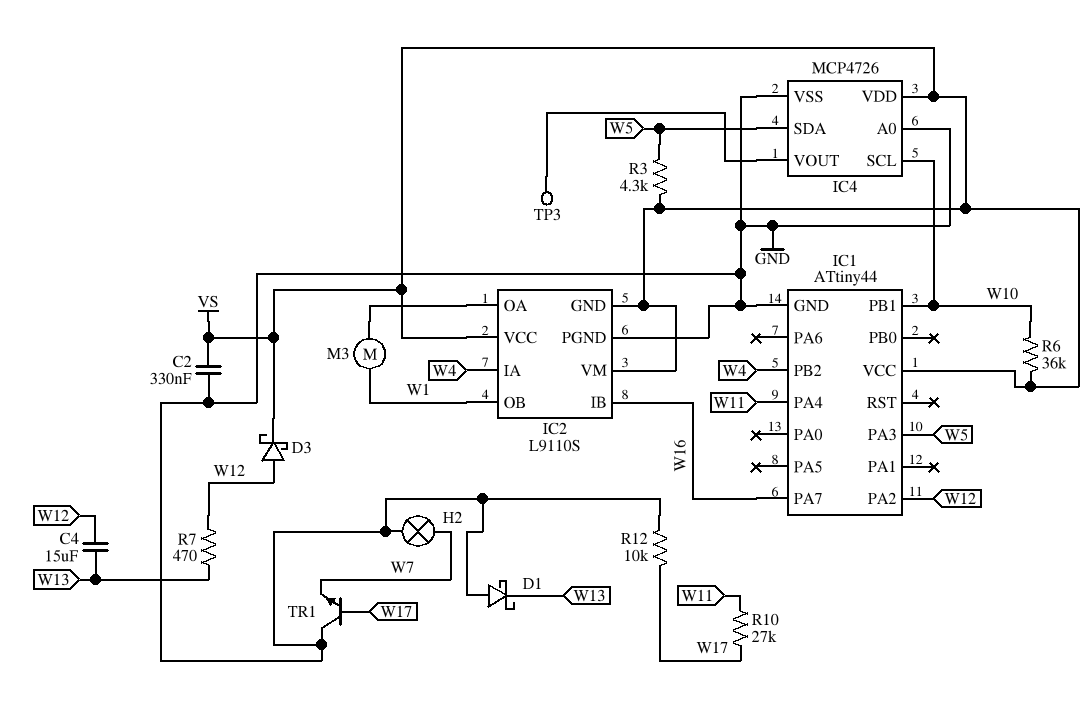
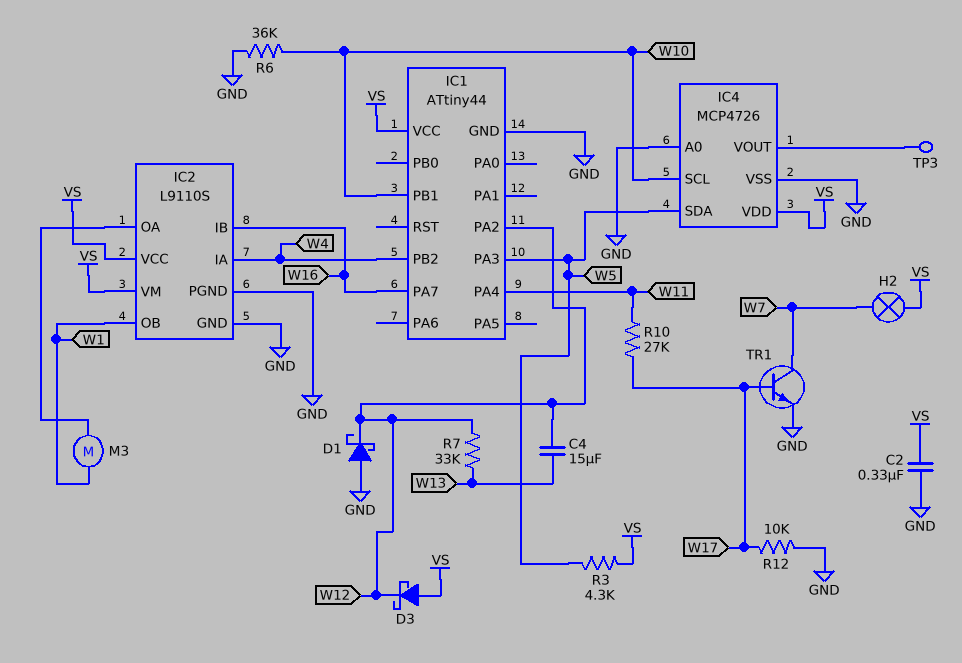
D1: schottky (A GND, K W13) -> schottky (A GND, K W12)
D3: schottky (A W12, K VS) -> schottky (A VS, K W12)
H2: lamp (GND, W7) -> lamp (VS, W7)
IC2 pin GND: VS -> GND
R6: 36k (VS, W10) -> 36k (GND, W10)
R7: 470 (W12, W13) -> 33k (W12, W13)
TR1: NPN (B W17, C GND, E W7) -> NPN (B W17, C W7, E GND)

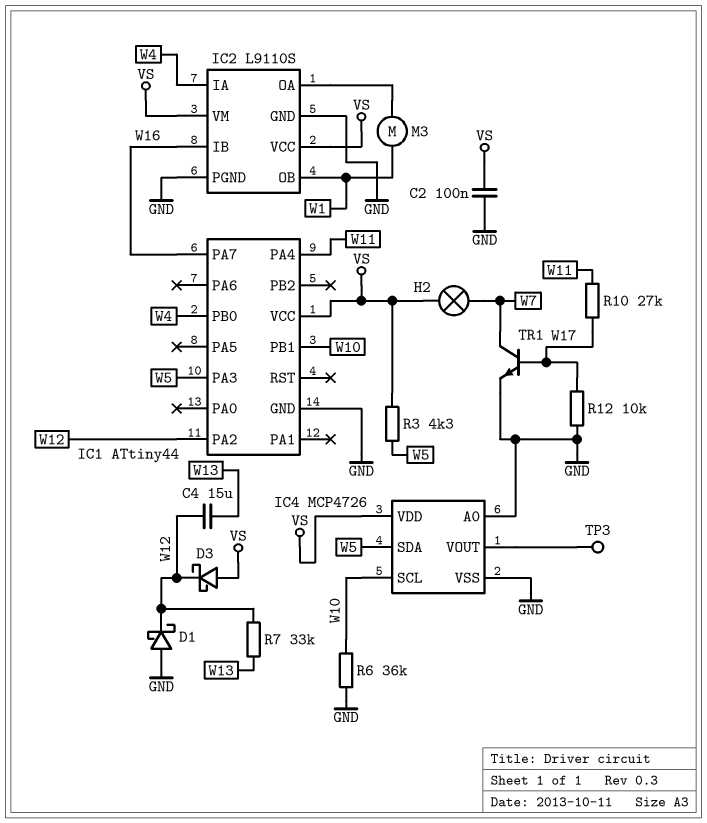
C2: 330nF (GND, VS) -> 100nF (GND, VS)
IC1 pin PB0: none -> W4
IC1 pin PB2: W4 -> none

